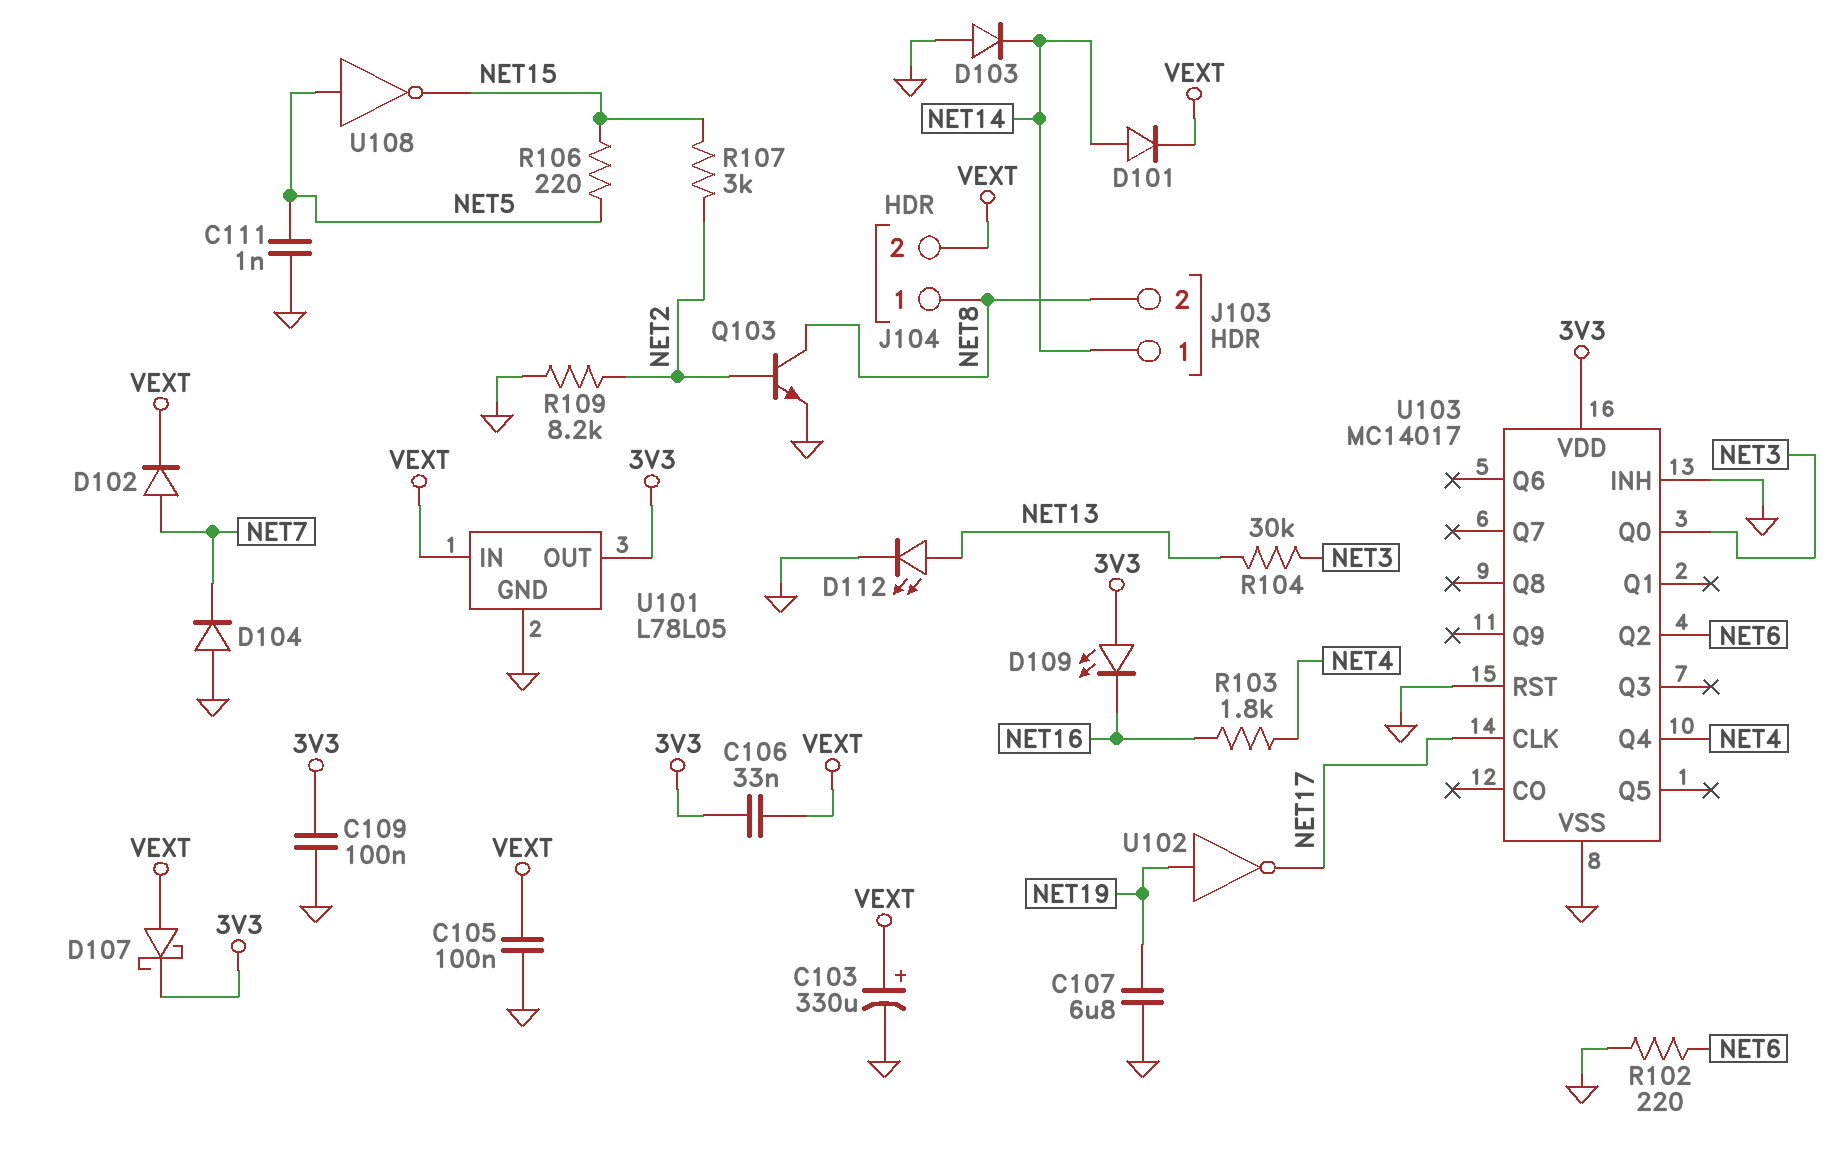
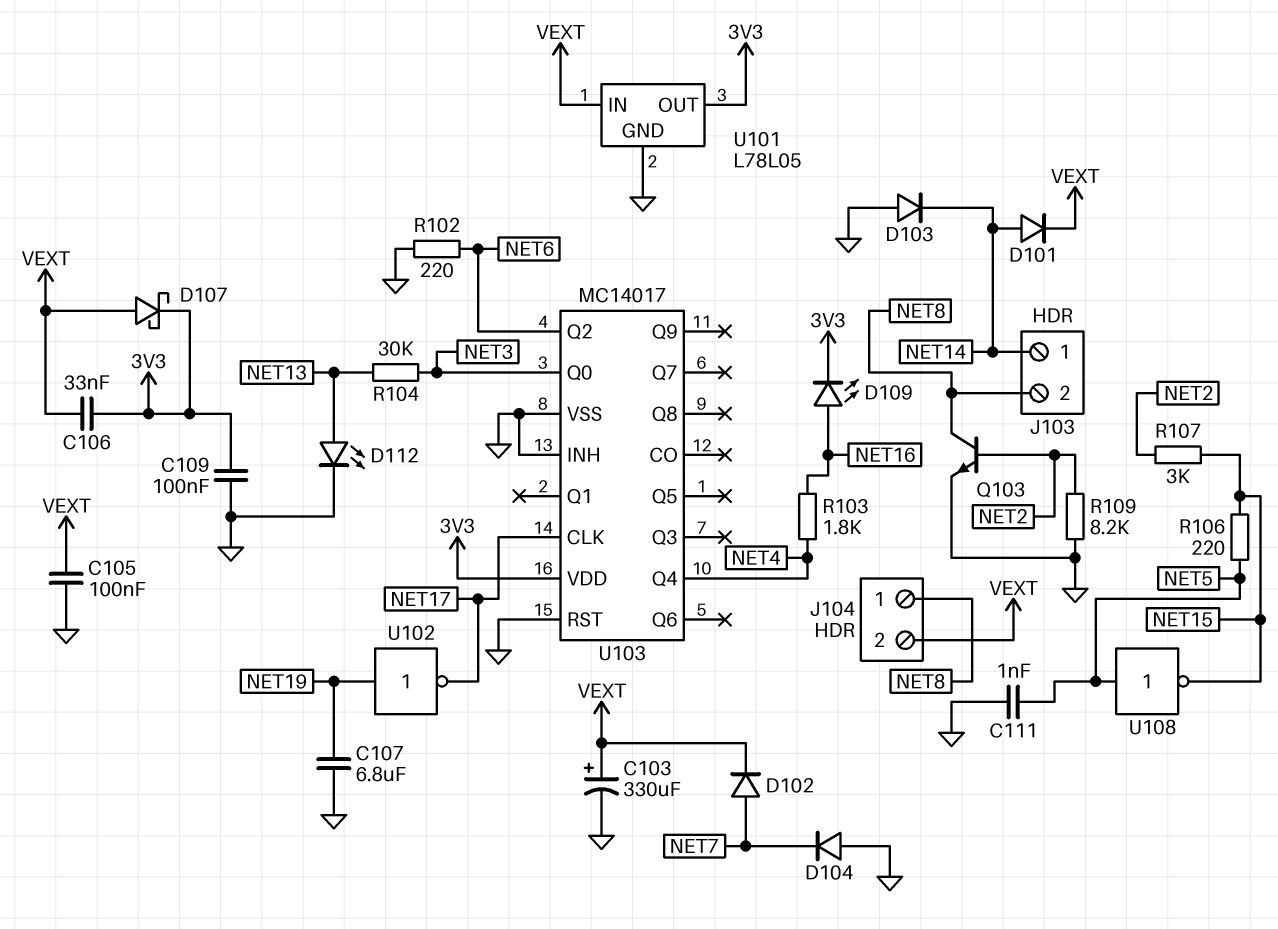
D109: LED (A 3V3, K NET16) -> LED (A NET16, K 3V3)

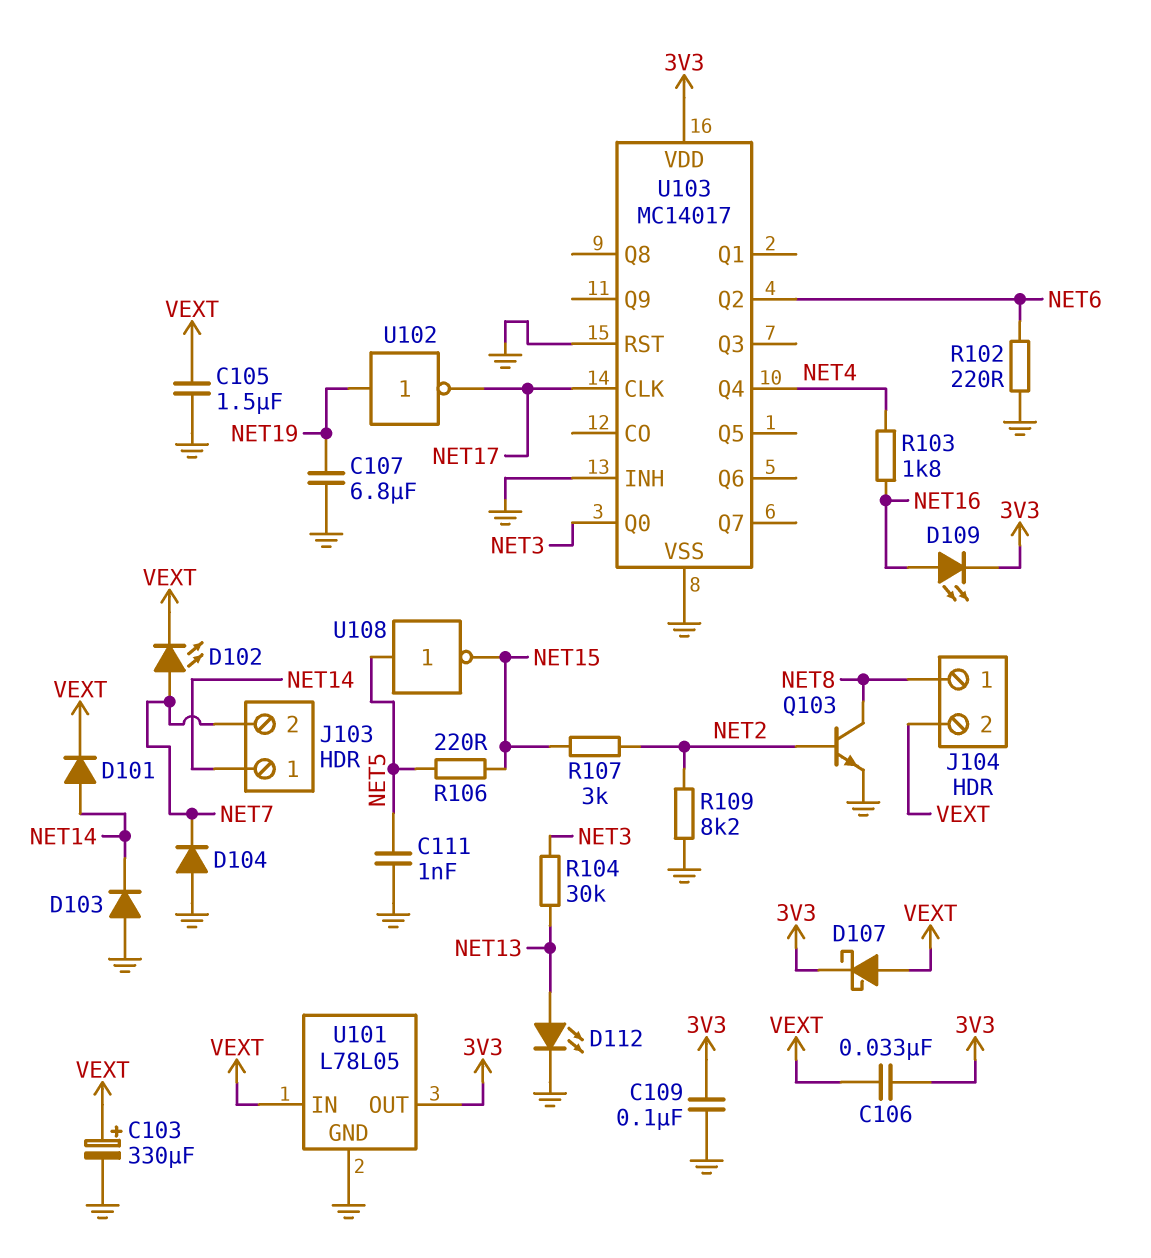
C105: 100nF (GND, VEXT) -> 1.5uF (GND, VEXT)
D102: diode (A NET7, K VEXT) -> LED (A NET7, K VEXT)
J103 pin 2: NET8 -> NET7

